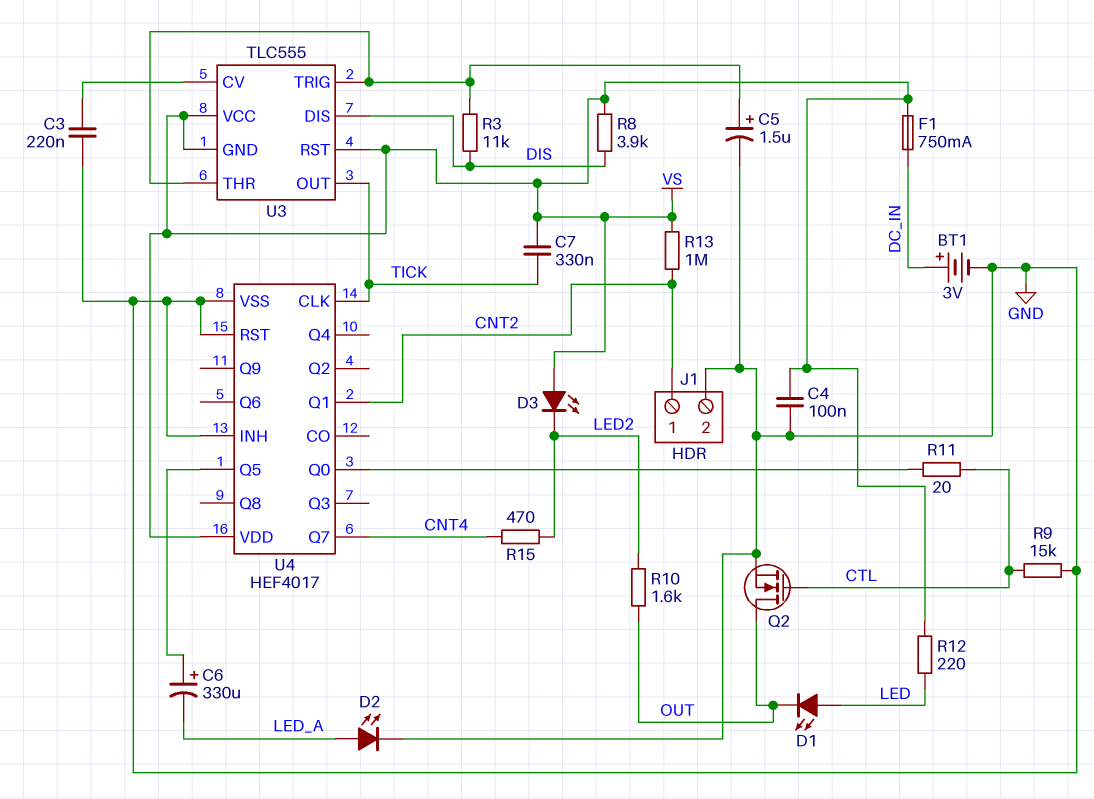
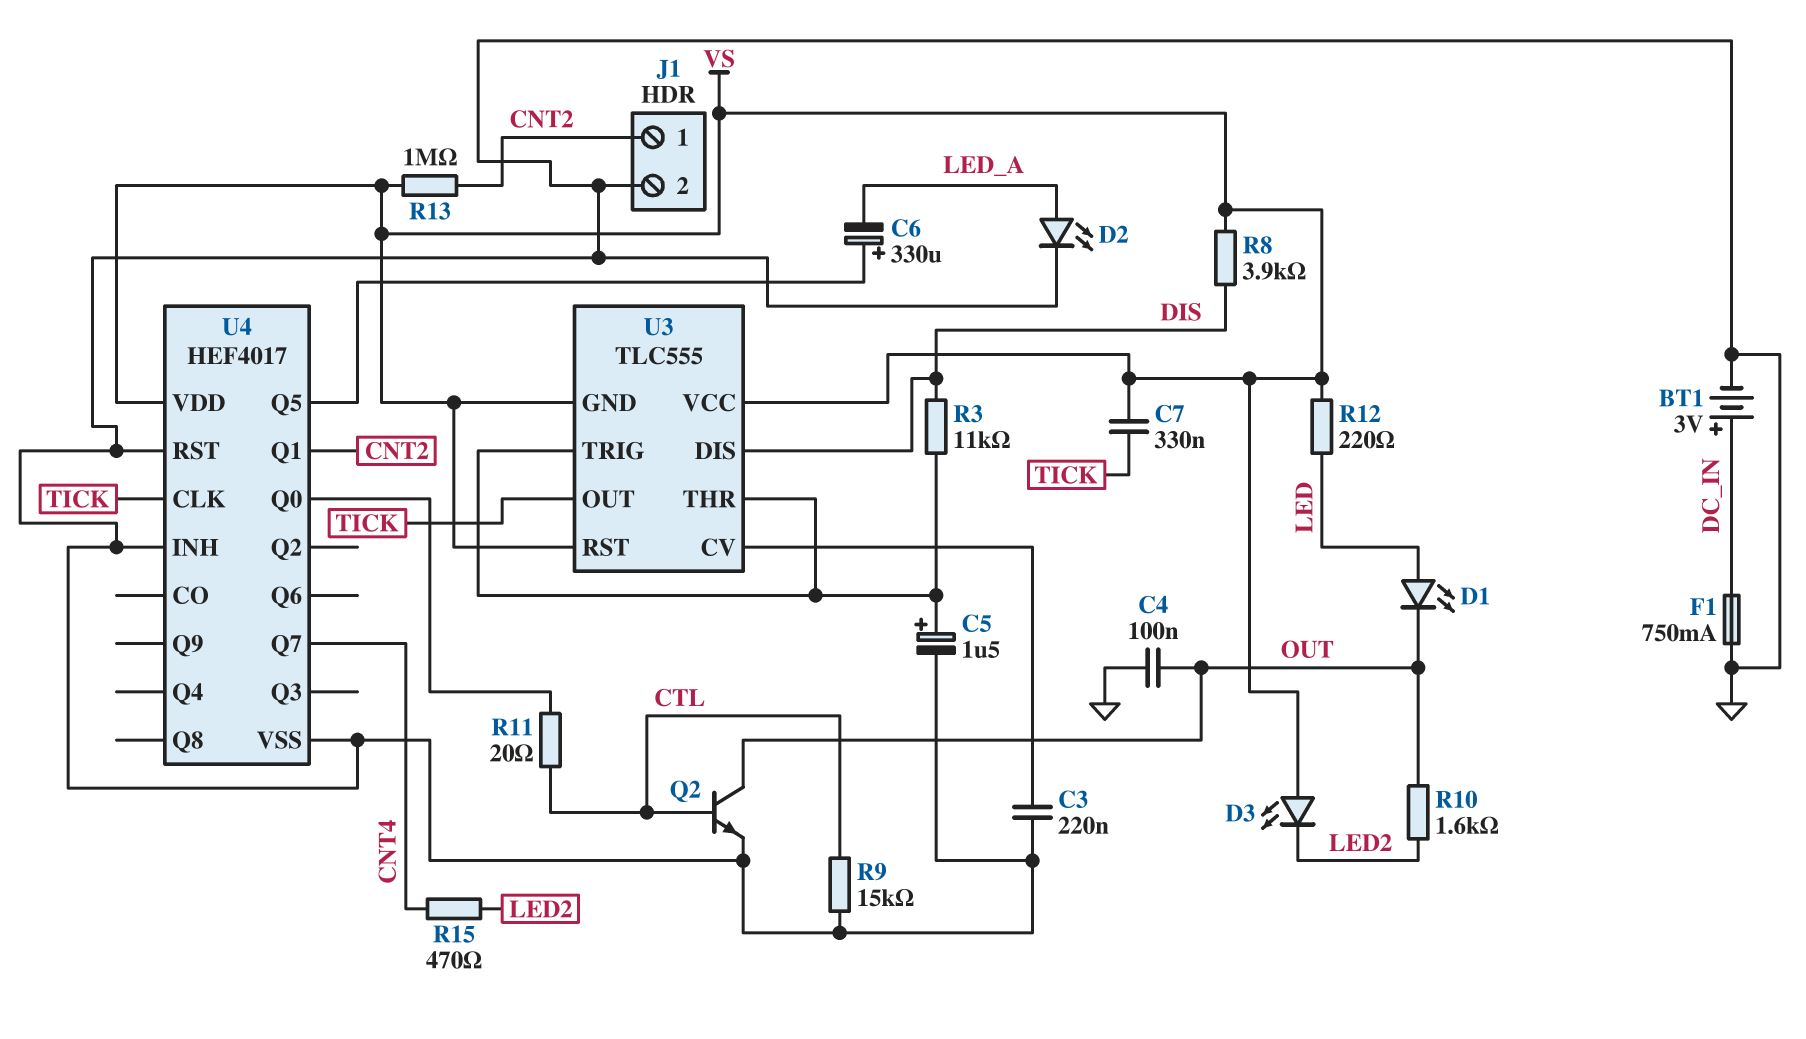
C4: 100nF (GND, VS) -> 100nF (GND, OUT)
F1: 750mA (DC_IN, VS) -> 750mA (DC_IN, GND)
Q2: NMOS (G CTL, D OUT, S GND) -> NPN (B CTL, C OUT, E GND)

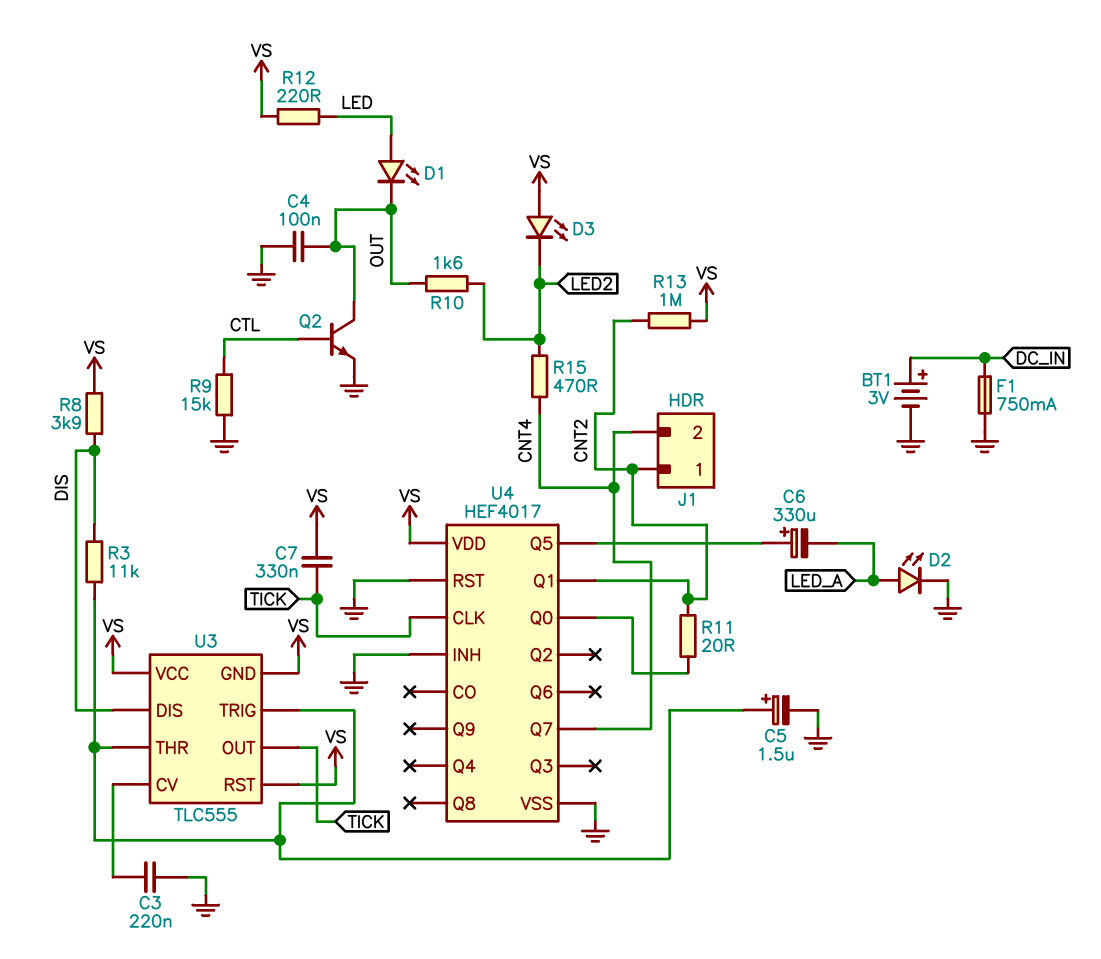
J1 pin 2: GND -> CNT4
R11: 20 (CTL, U4/Q0) -> 20 (CNT2, U4/Q0)

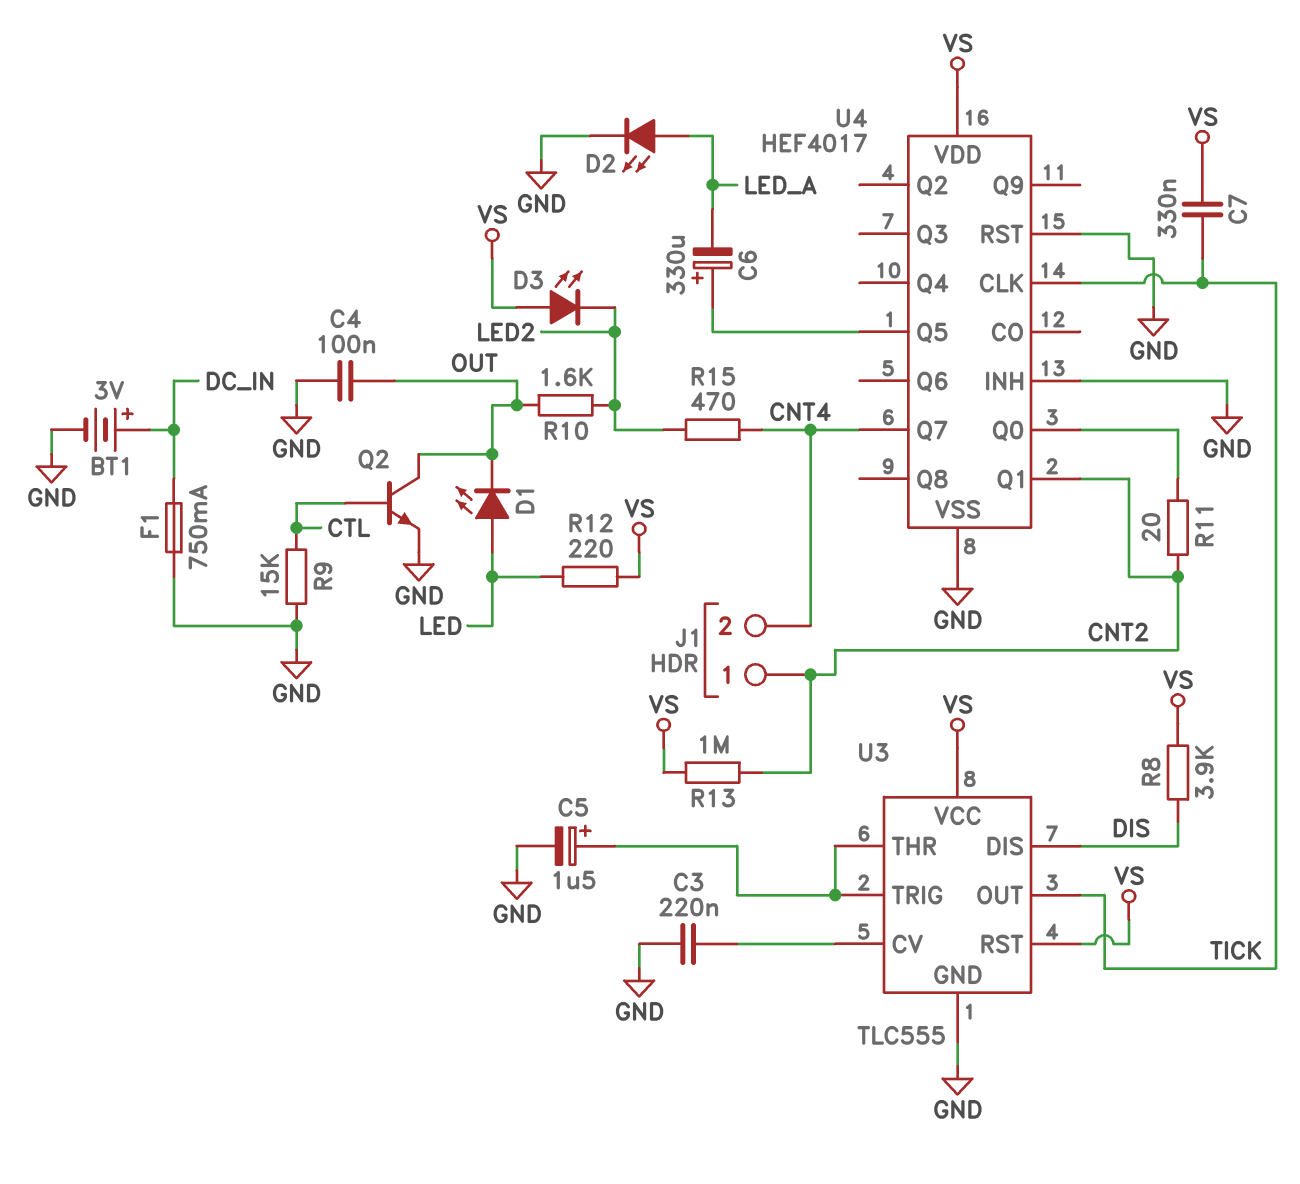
R3: 11k (DIS, U3/THR) -> none
U3 pin GND: VS -> GND

